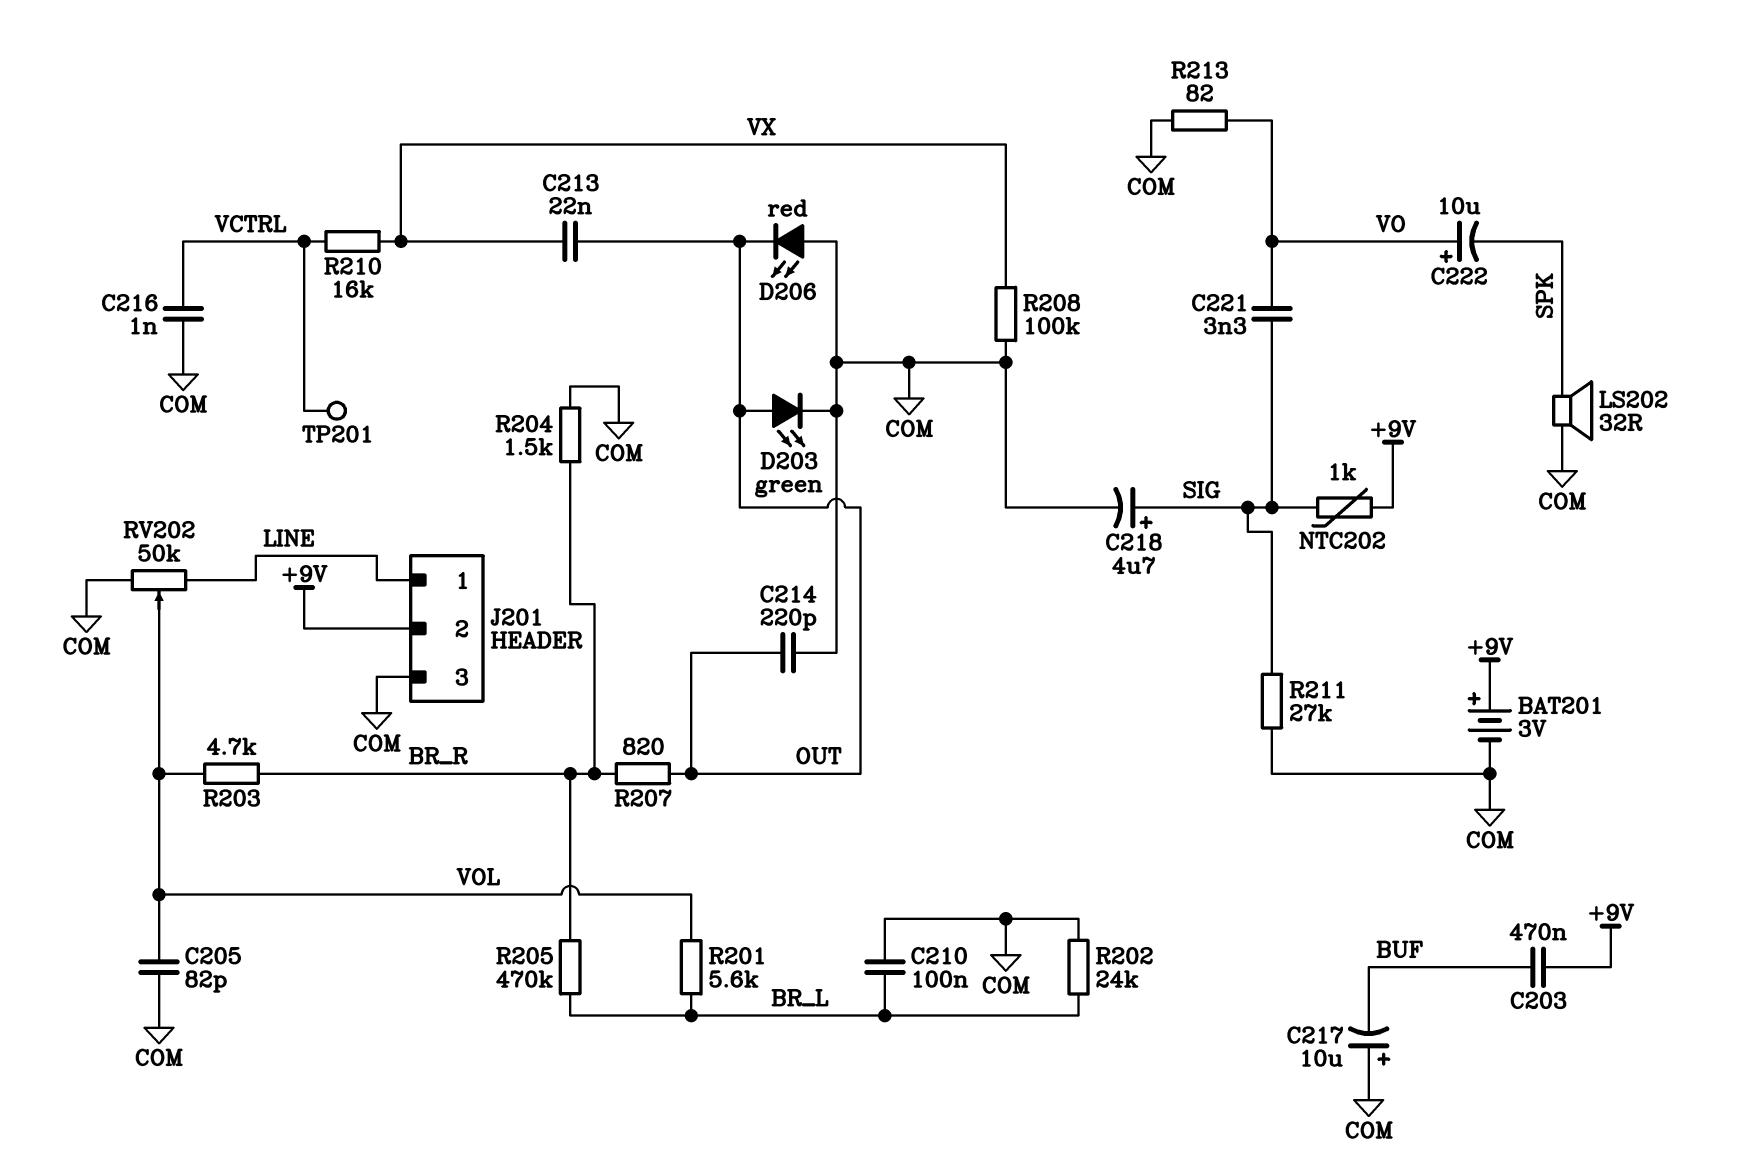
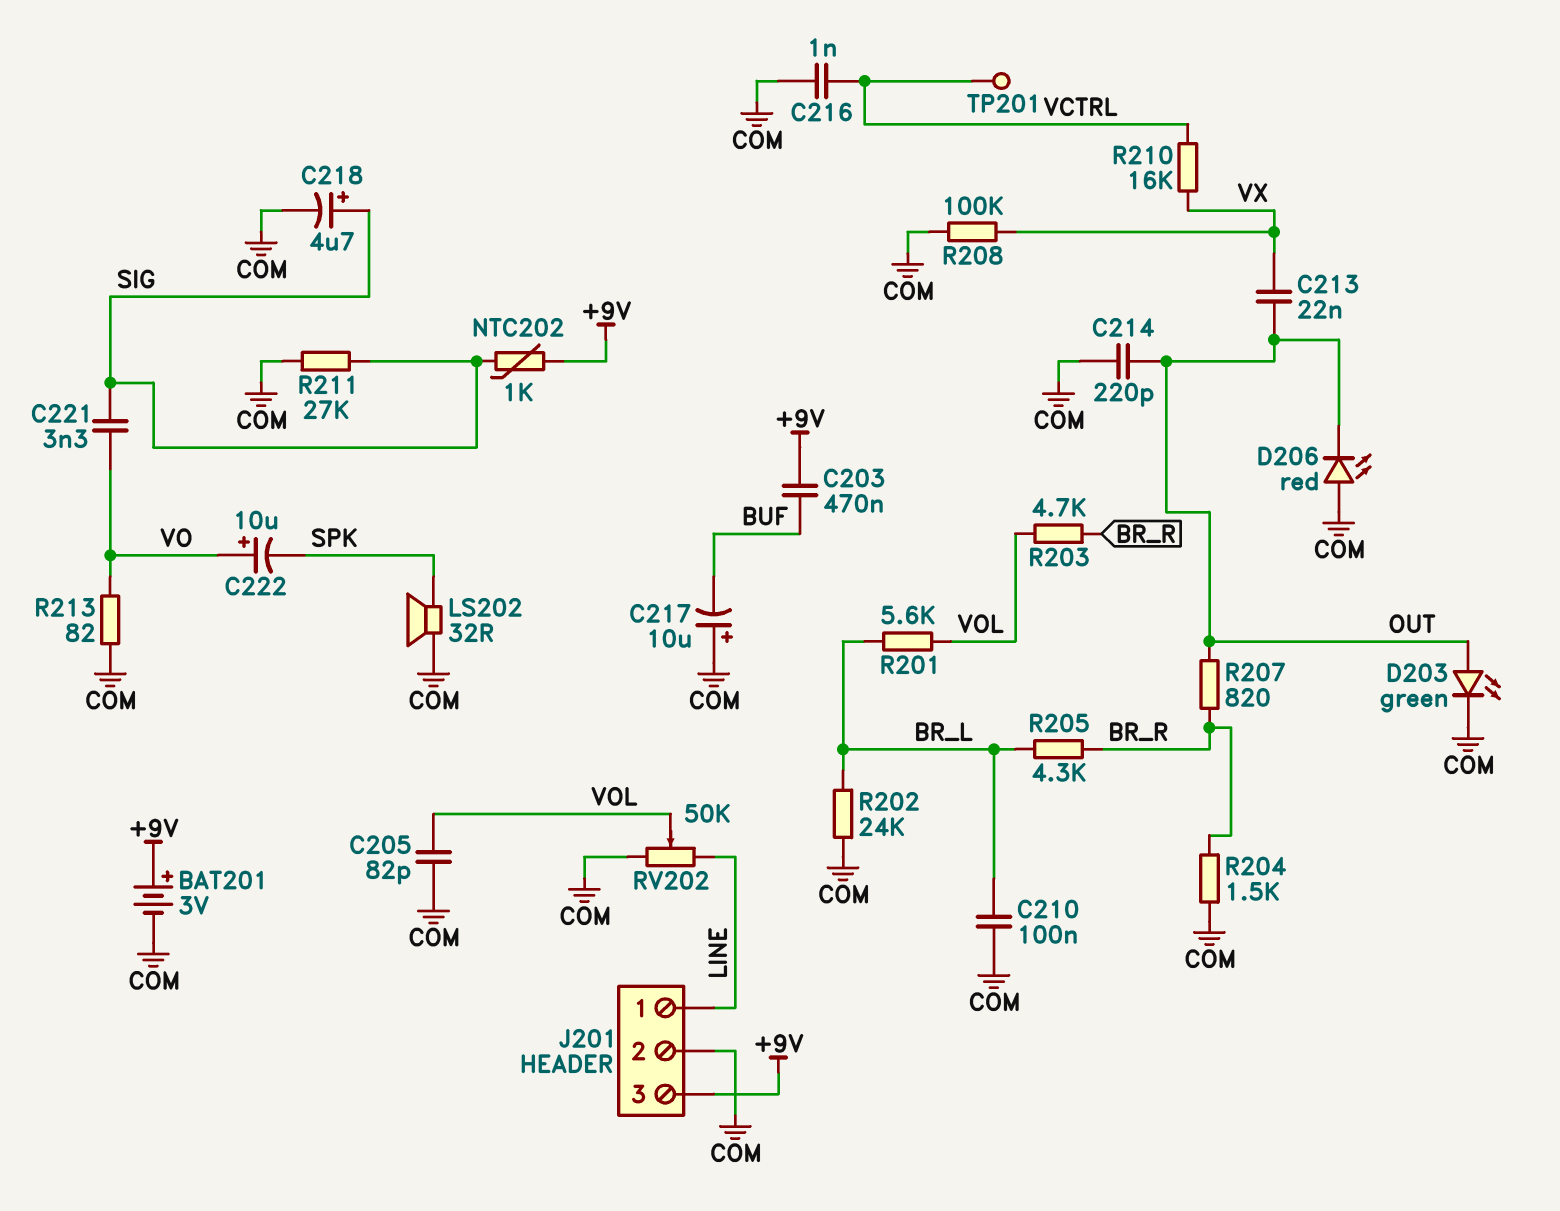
J201 pin 2: +9V -> COM
J201 pin 3: COM -> +9V
R205: 470k (BR_L, BR_R) -> 4.3k (BR_L, BR_R)

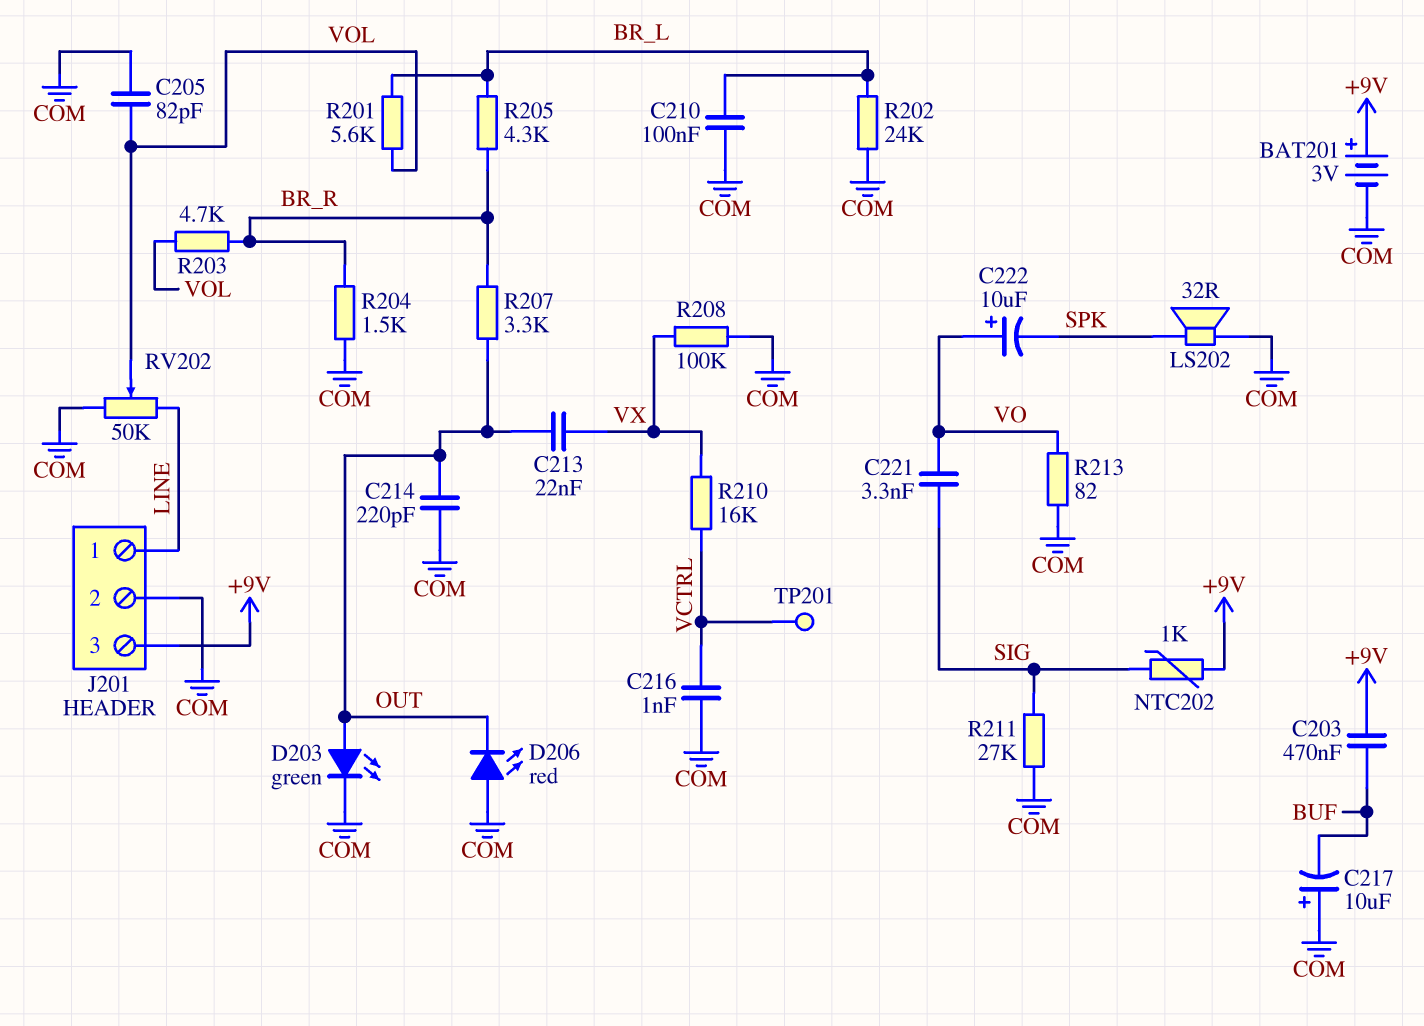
C218: 4.7uF (plus SIG, minus COM) -> none
R207: 820 (BR_R, OUT) -> 3.3k (BR_R, OUT)

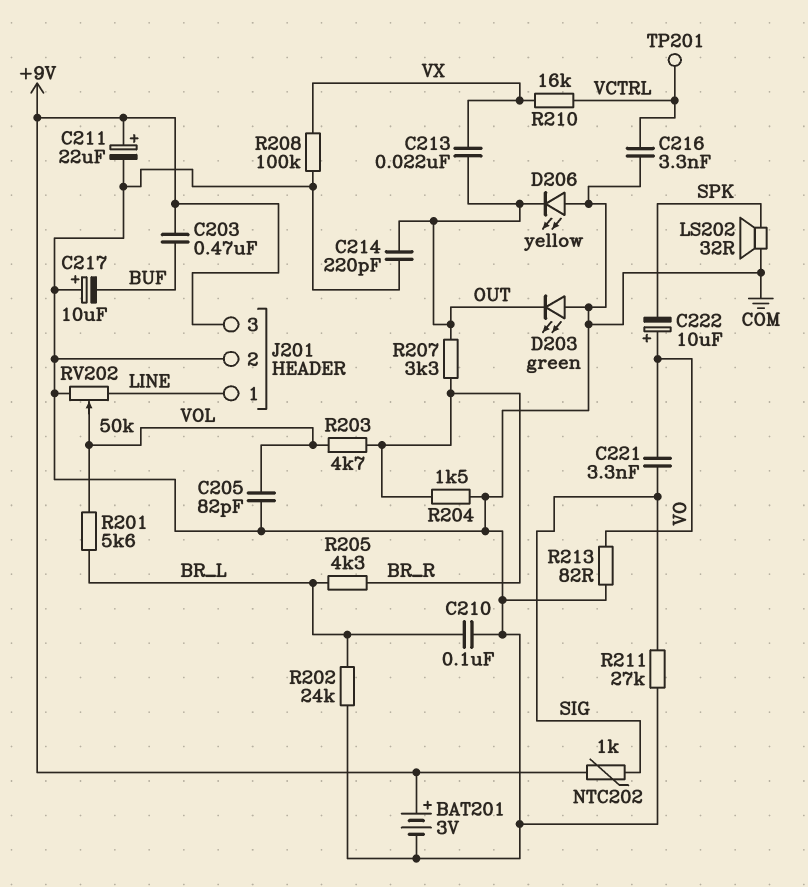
C211: none -> 22uF (plus +9V, minus COM)
C216: 1nF (COM, VCTRL) -> 3.3nF (COM, VCTRL)
D203: LED green (A OUT, K COM) -> LED green (A COM, K OUT)
D206: LED red (A COM, K OUT) -> LED yellow (A COM, K OUT)

